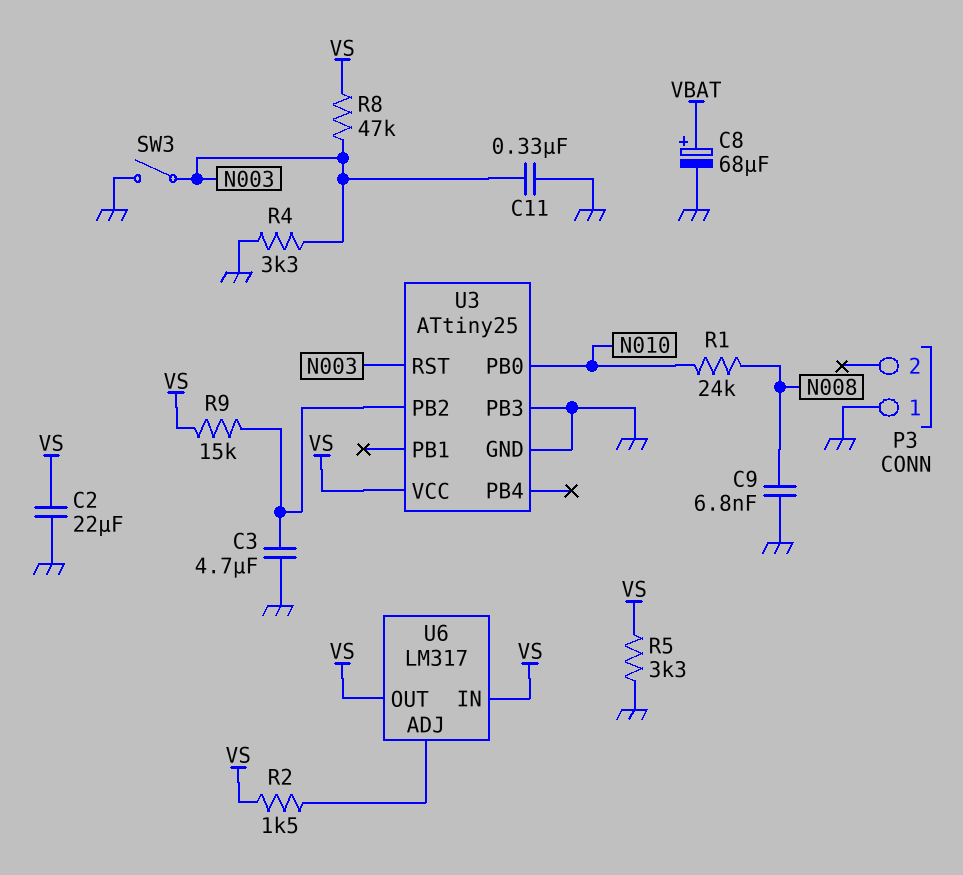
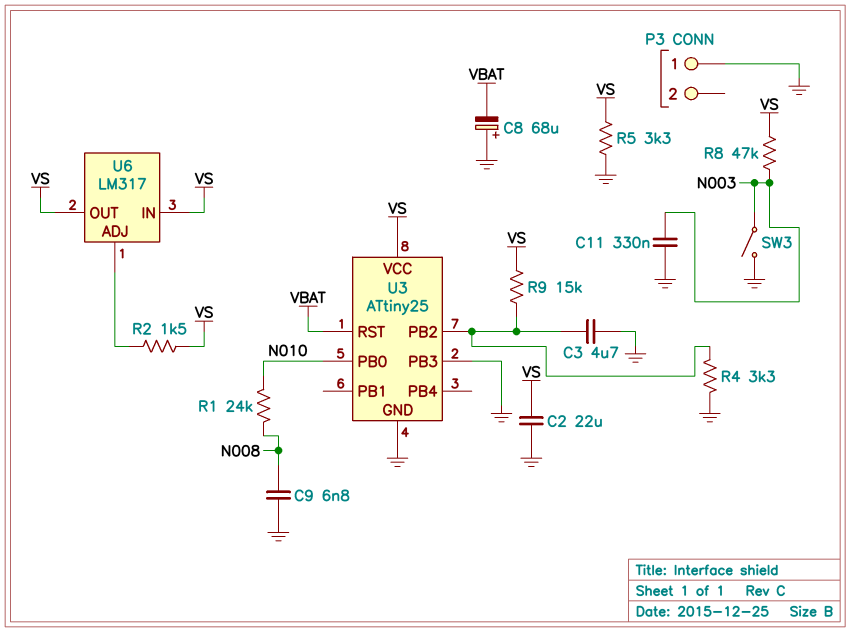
C8: 68uF (plus VBAT, minus GND) -> 68uF (plus GND, minus VBAT)
R4: 3.3k (GND, N003) -> 3.3k (GND, U3/PB2)
U3 pin RST: N003 -> VBAT

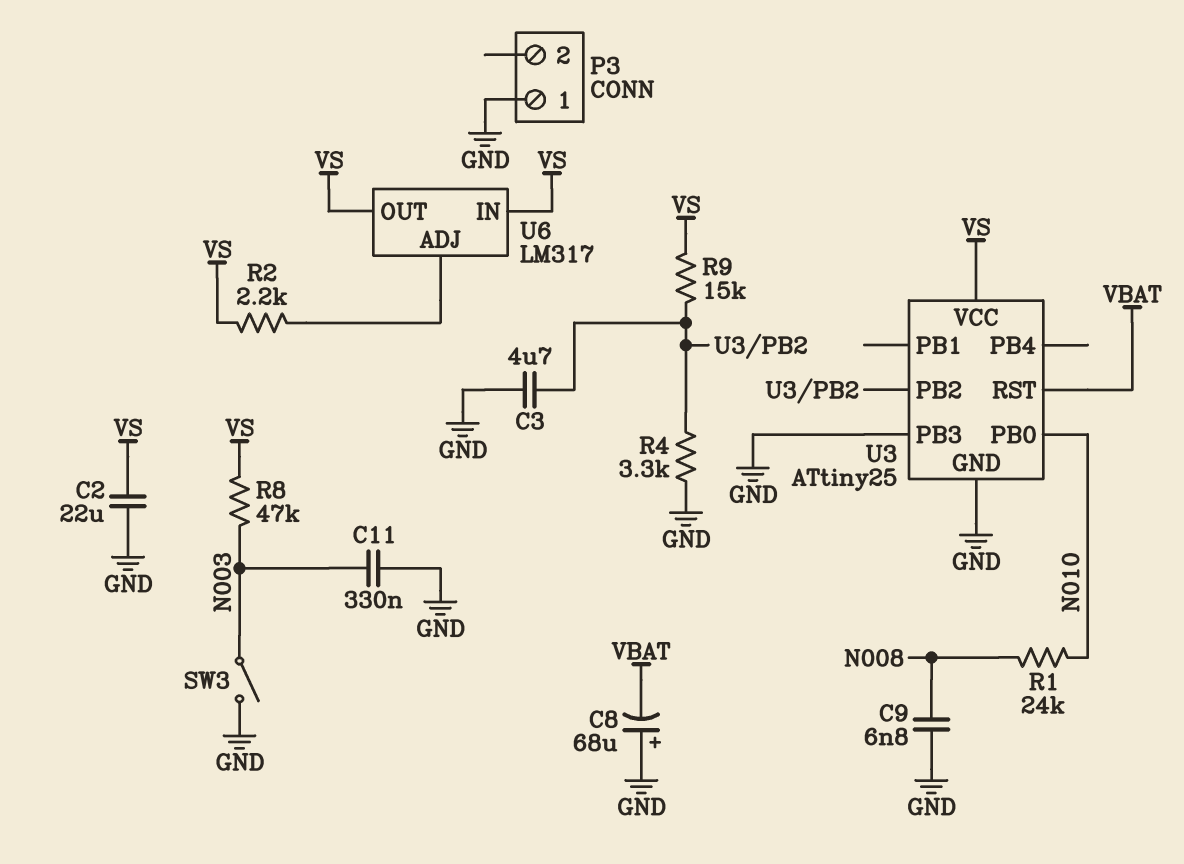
R2: 1.5k (U6/ADJ, VS) -> 2.2k (U6/ADJ, VS)
R5: 3.3k (GND, VS) -> none

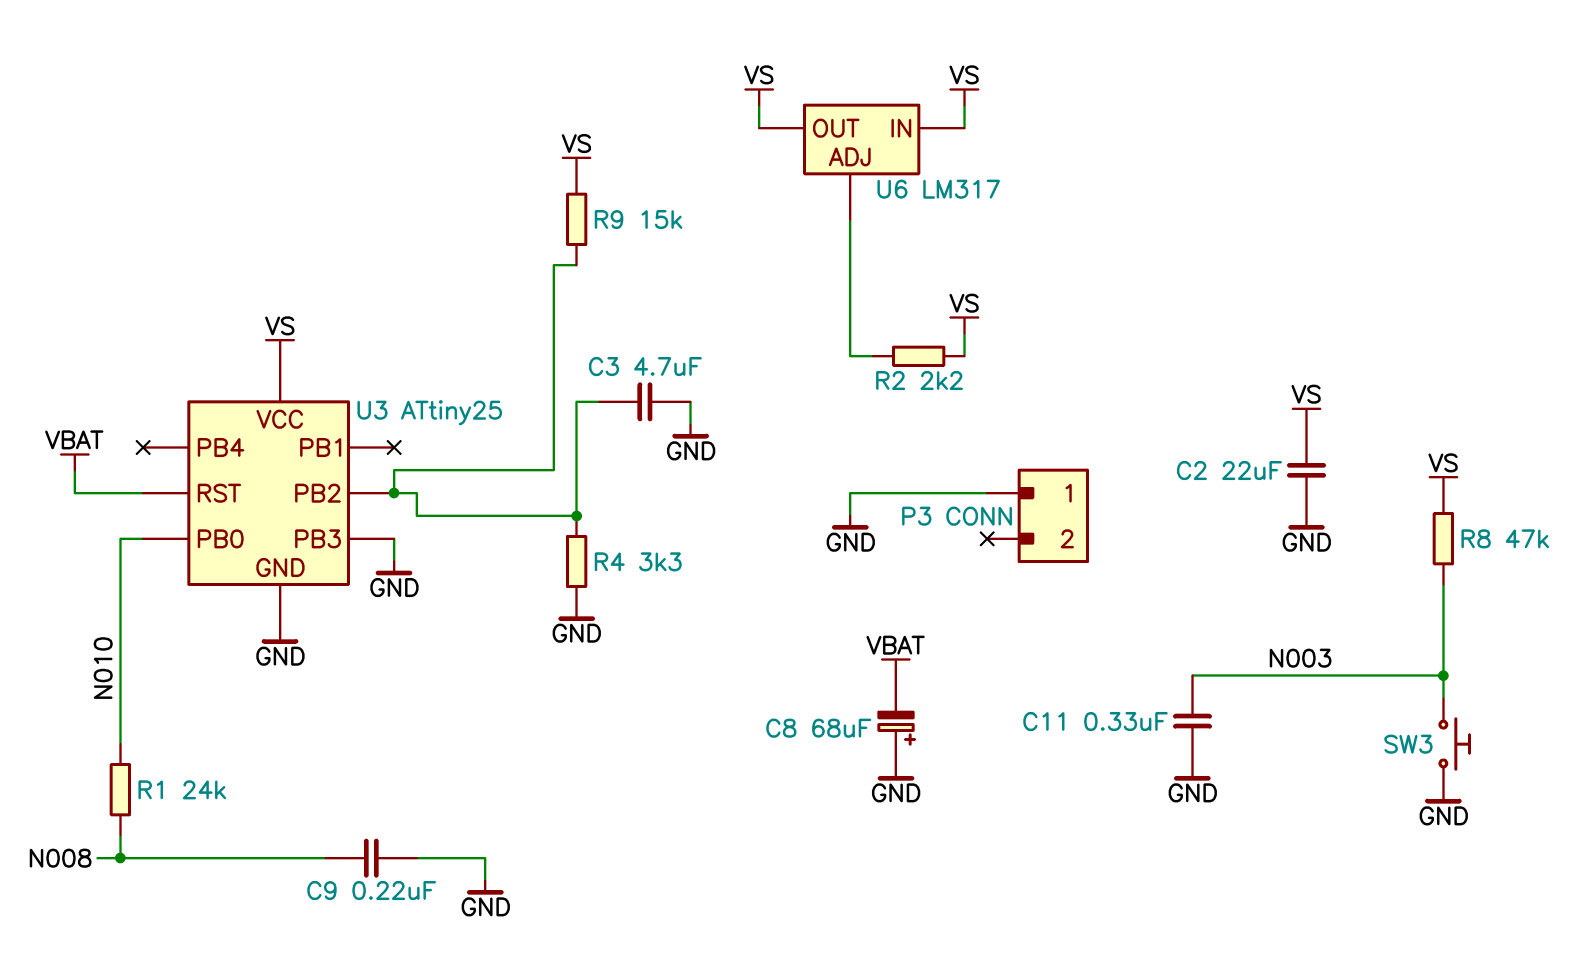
C9: 6.8nF (GND, N008) -> 220nF (GND, N008)
SW3: switch (GND, N003) -> button (GND, N003)

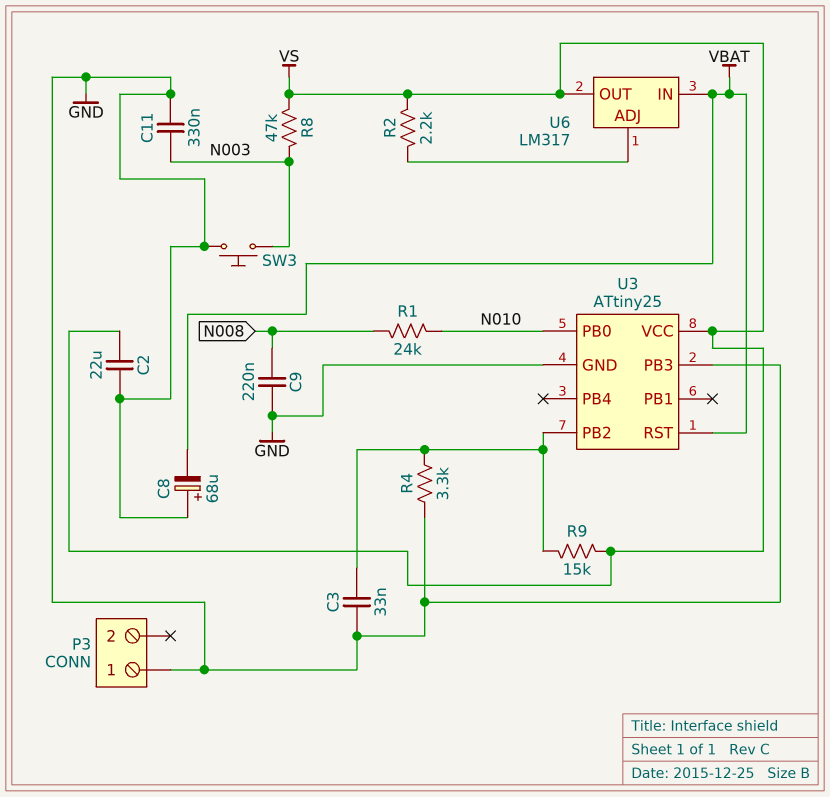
C3: 4.7uF (GND, U3/PB2) -> 33nF (GND, U3/PB2)
U6 pin IN: VS -> VBAT

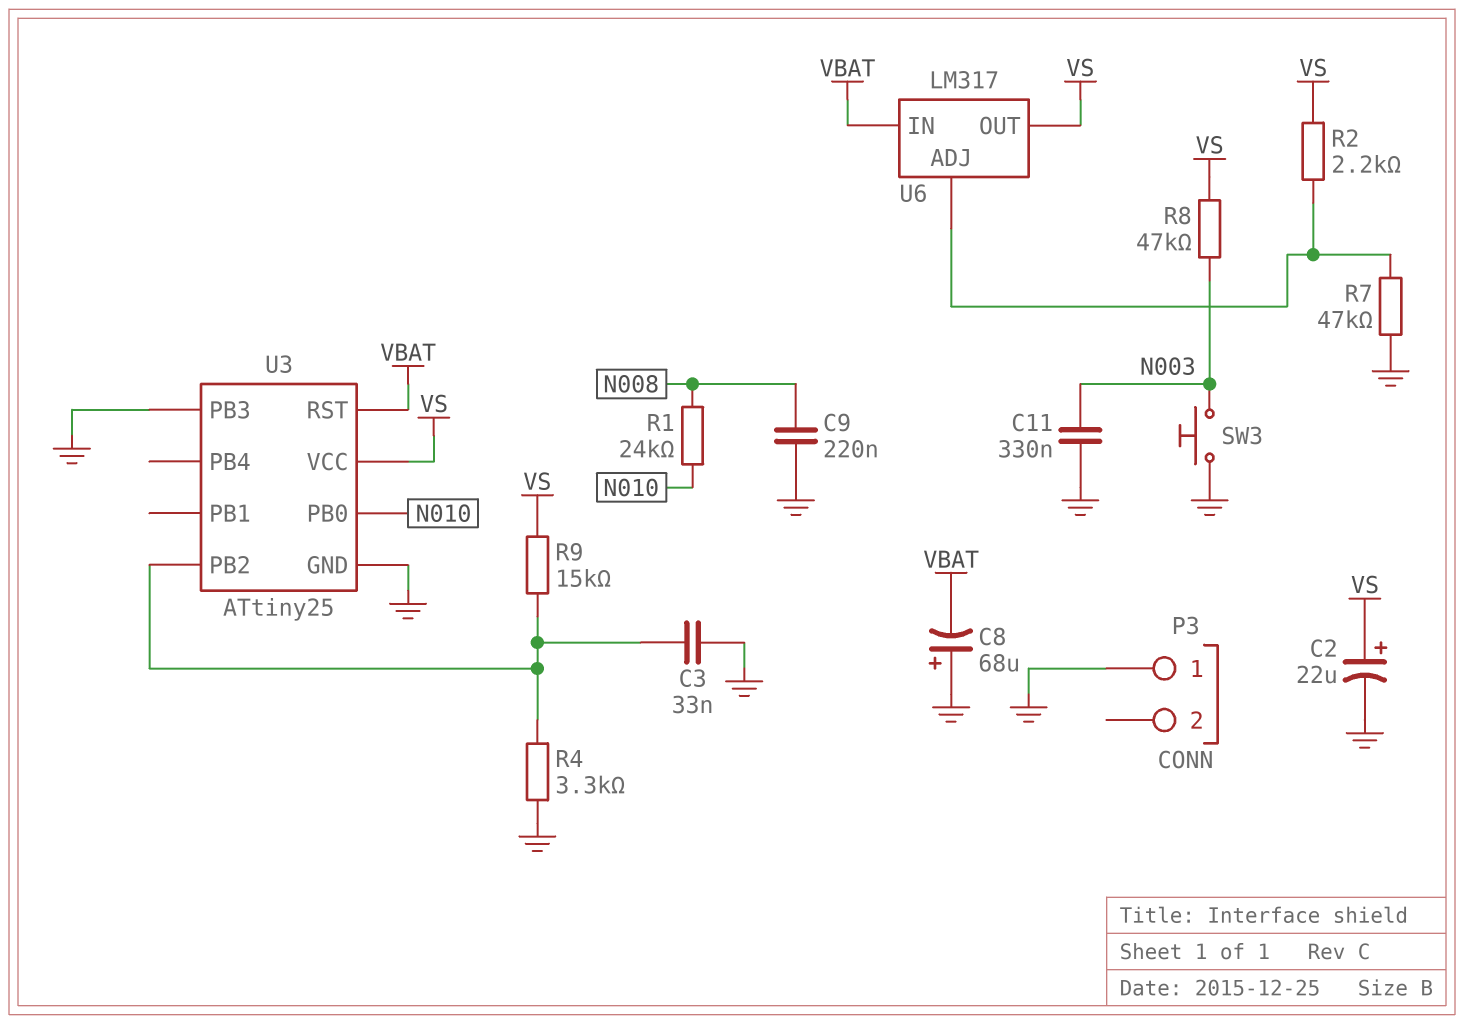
C2: 22uF (GND, VS) -> 22uF (plus VS, minus GND)
R7: none -> 47k (GND, U6/ADJ)

